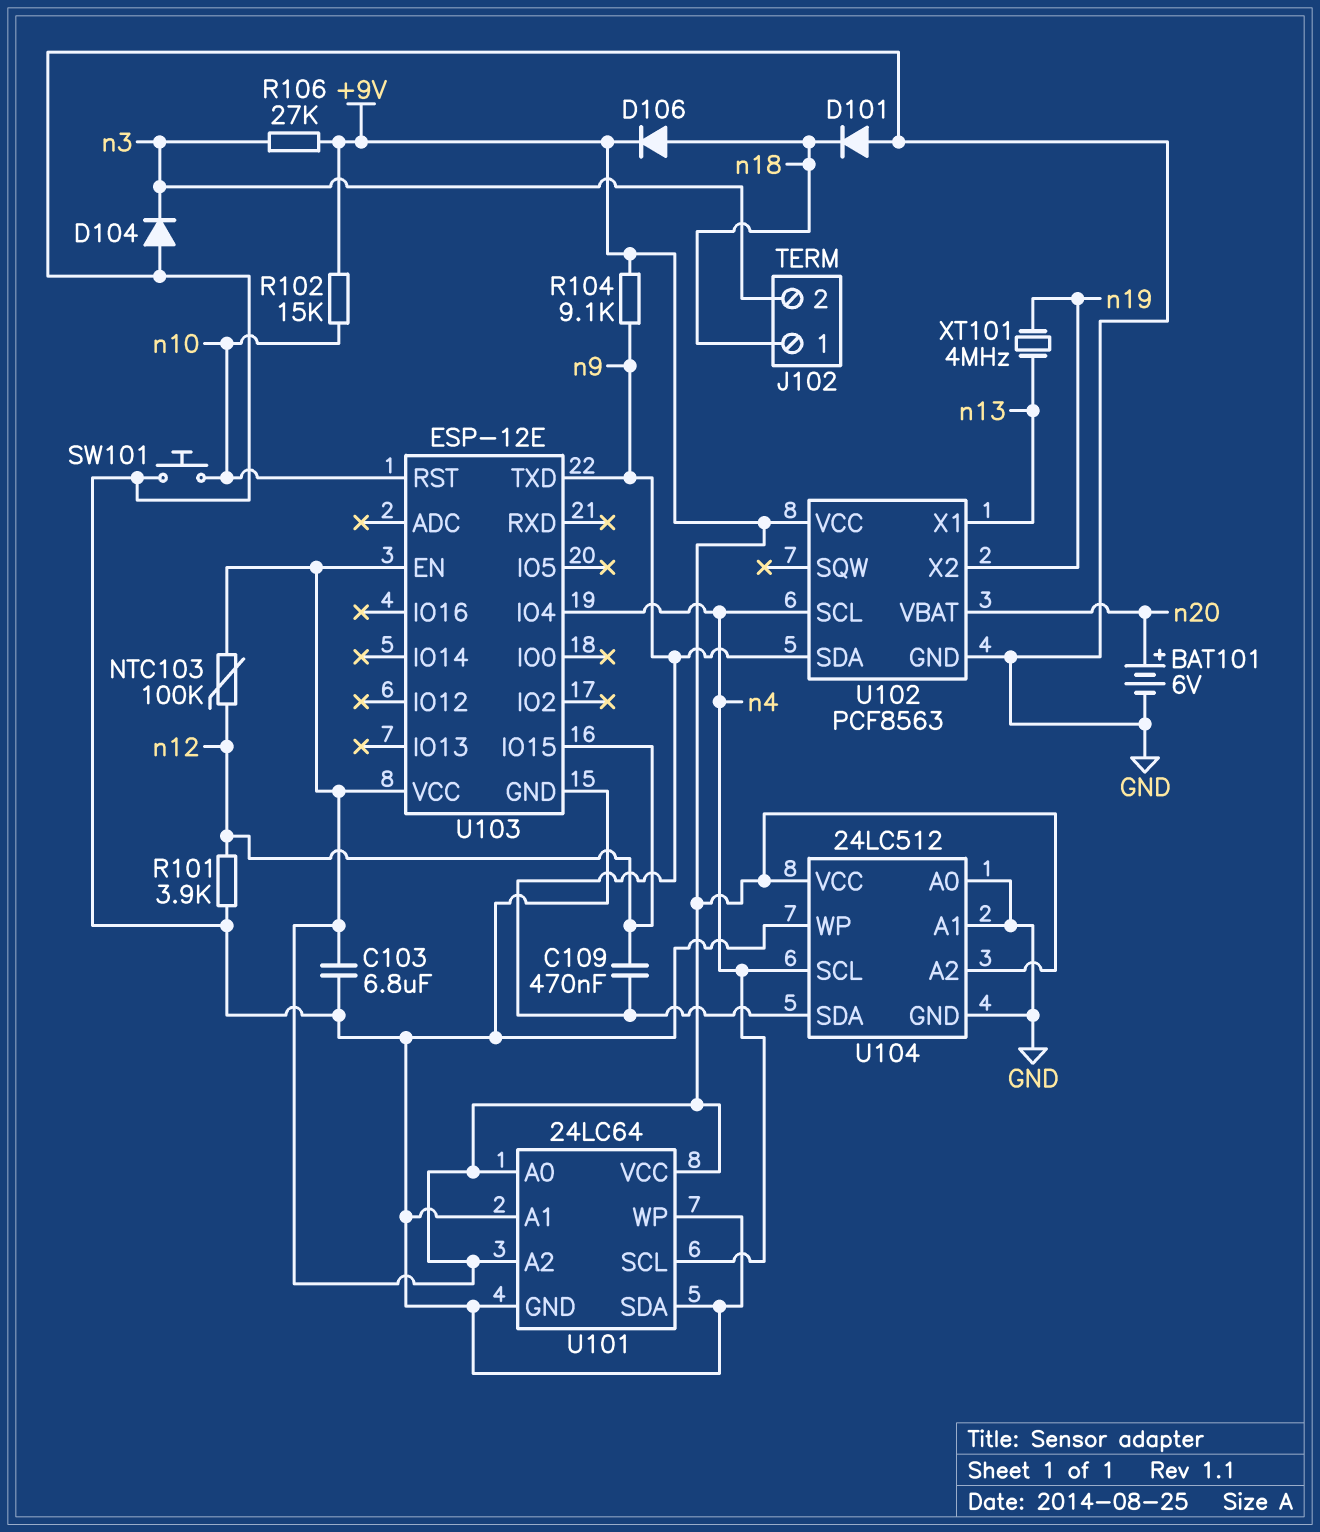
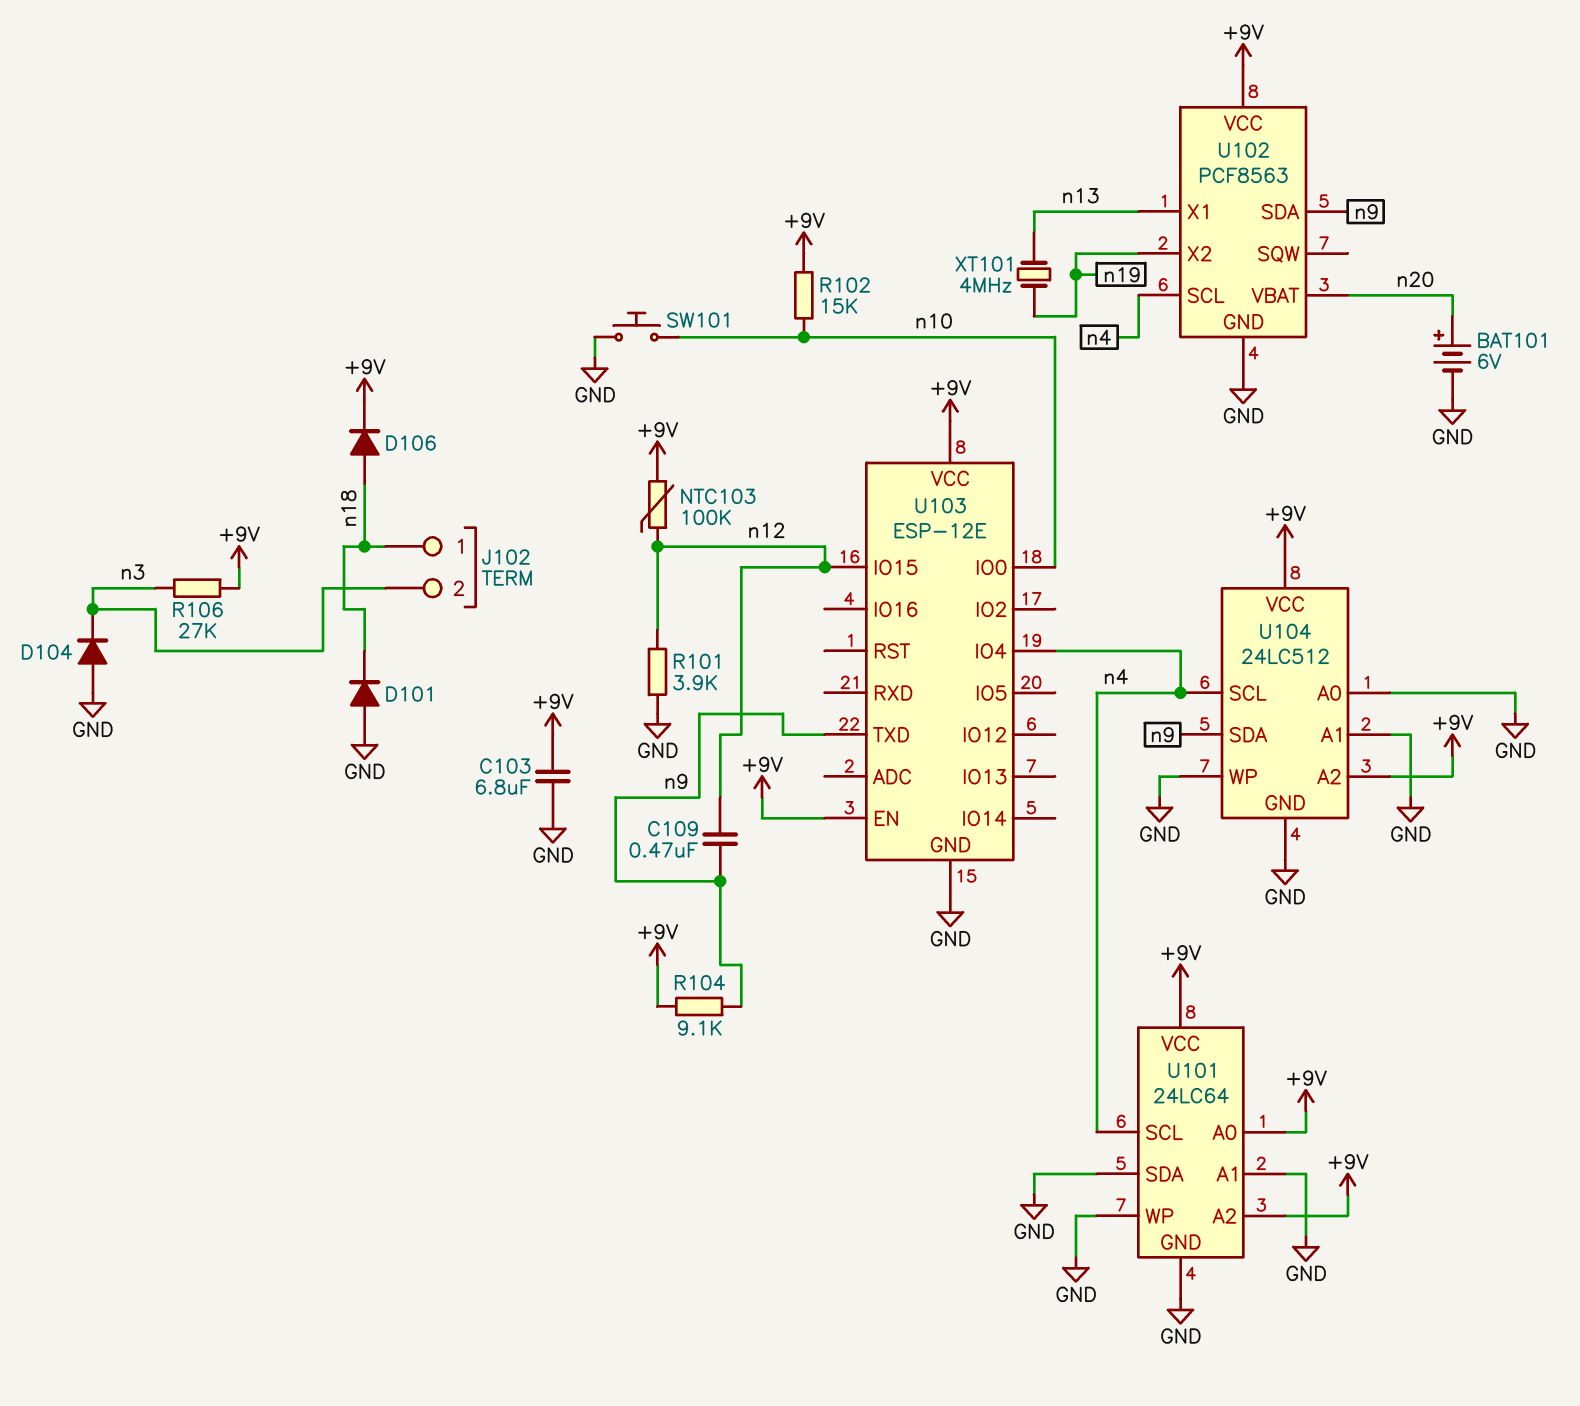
U103 pin IO0: none -> n10
U103 pin RST: n10 -> none

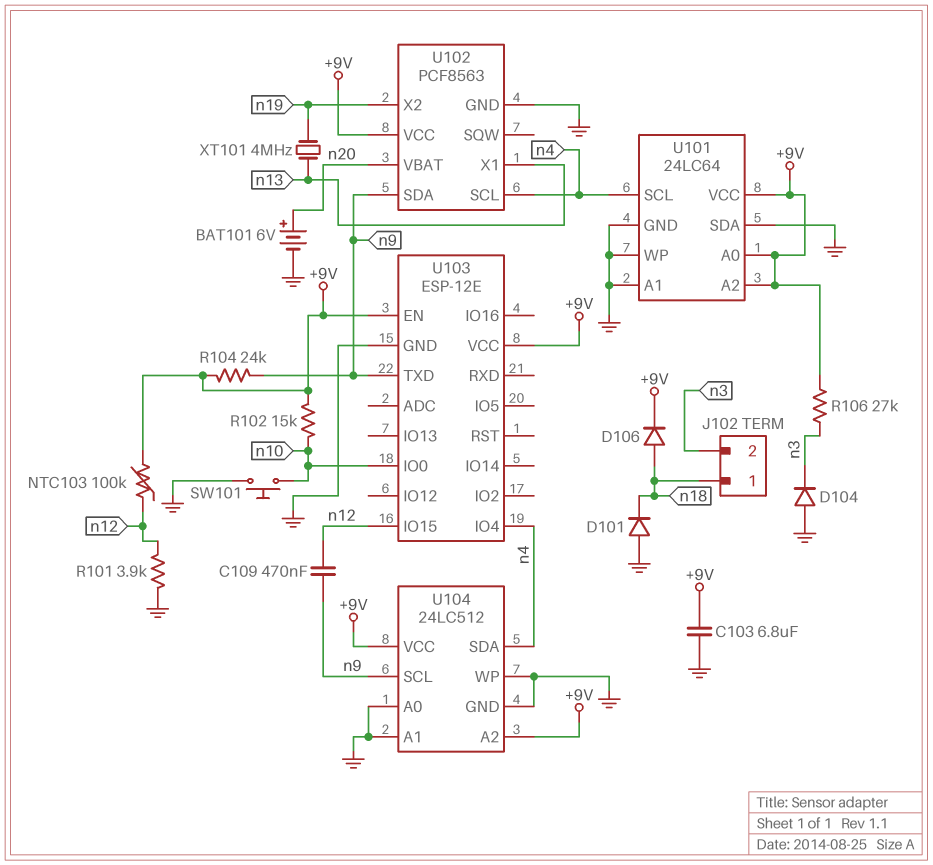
R104: 9.1k (+9V, n9) -> 24k (+9V, n9)
U104 pin SCL: n4 -> n9
U104 pin SDA: n9 -> n4

